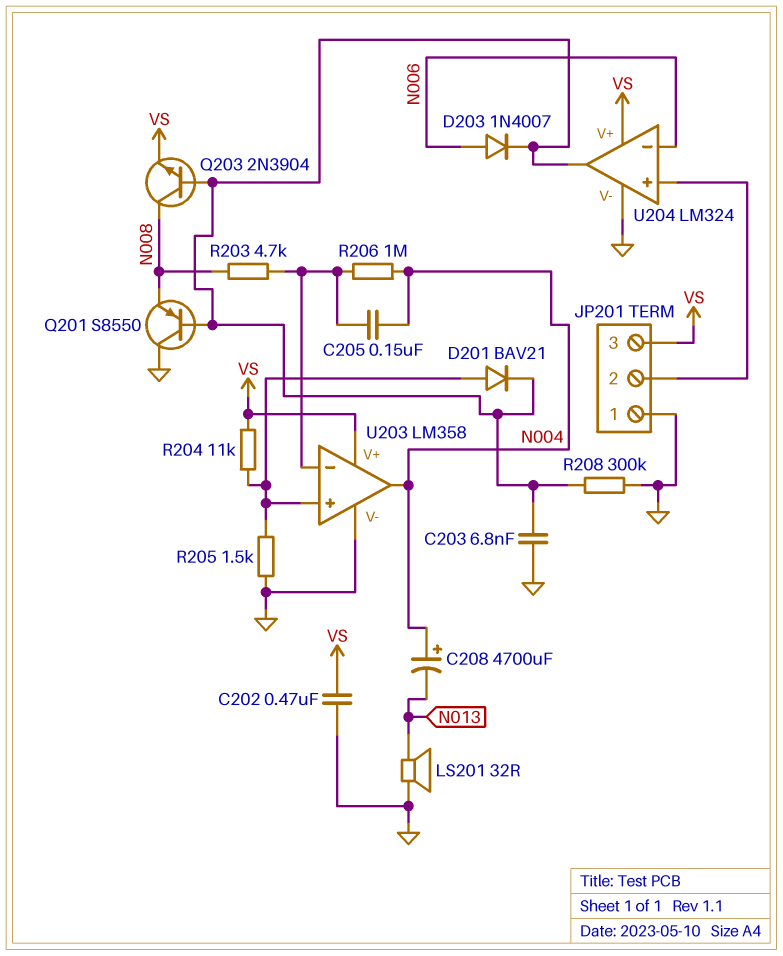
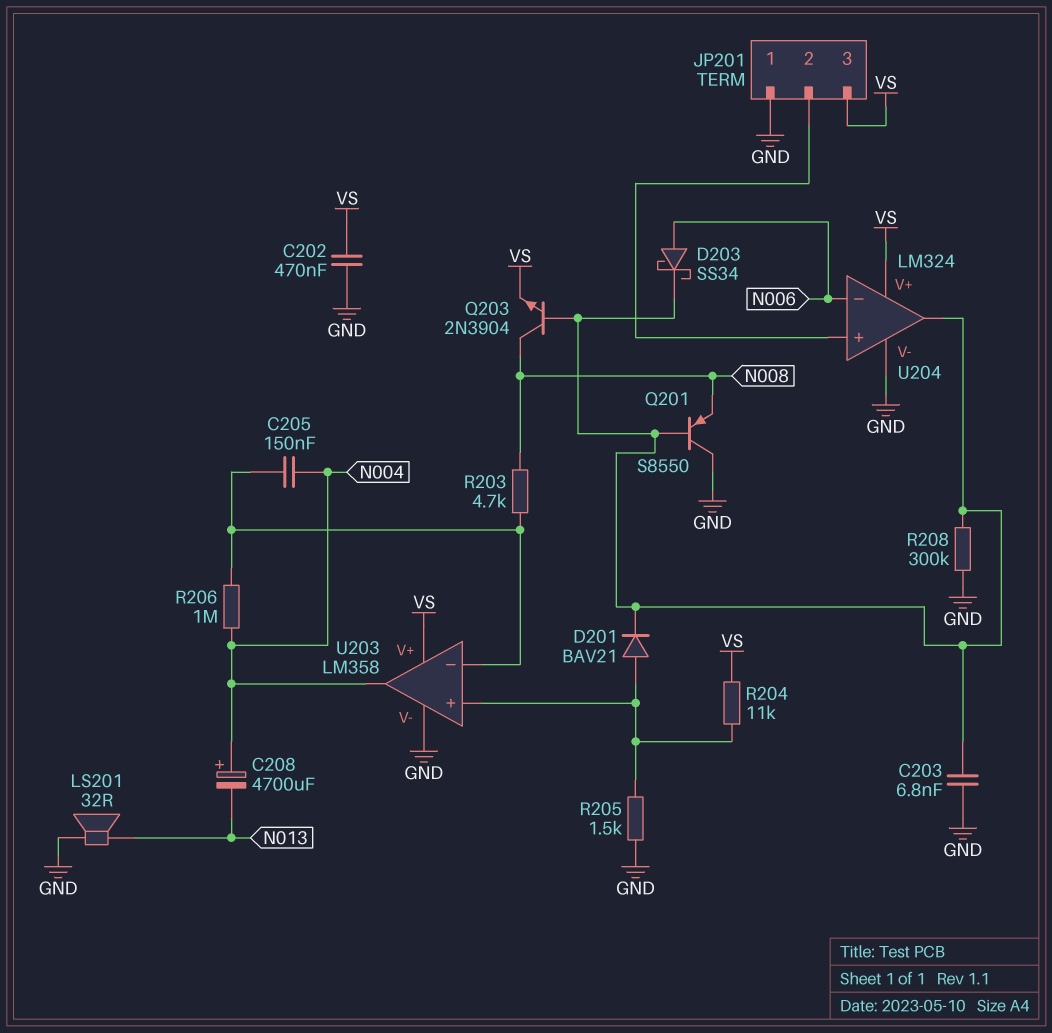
D203: diode 1N4007 (A N006, K U204/out) -> schottky SS34 (A N006, K U204/out)

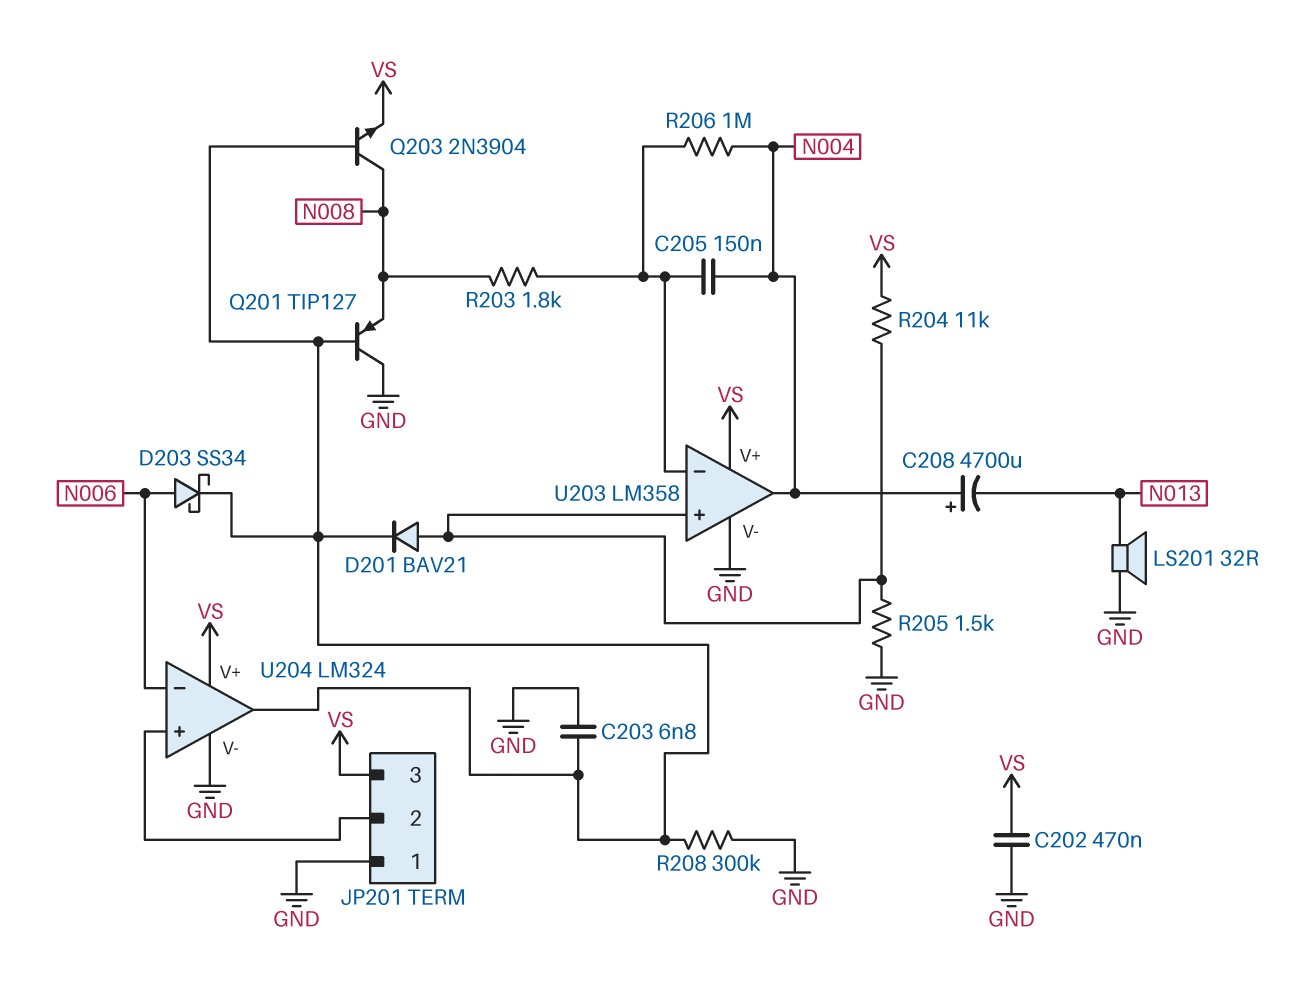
Q201: PNP S8550 (B U204/out, C GND, E N008) -> PNP TIP127 (B U204/out, C GND, E N008)
R203: 4.7k (N008, U203/in-) -> 1.8k (N008, U203/in-)

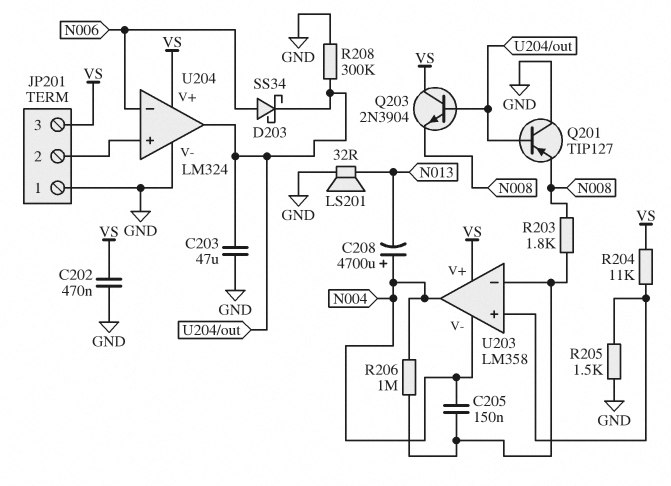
C203: 6.8nF (GND, U204/out) -> 47uF (GND, U204/out)
D201: diode BAV21 (A U203/in+, K U204/out) -> none
Q203: NPN 2N3904 (B U204/out, C N008, E VS) -> NPN 2N3904 (B U204/out, C VS, E N008)
U203 pin V-: GND -> N004

